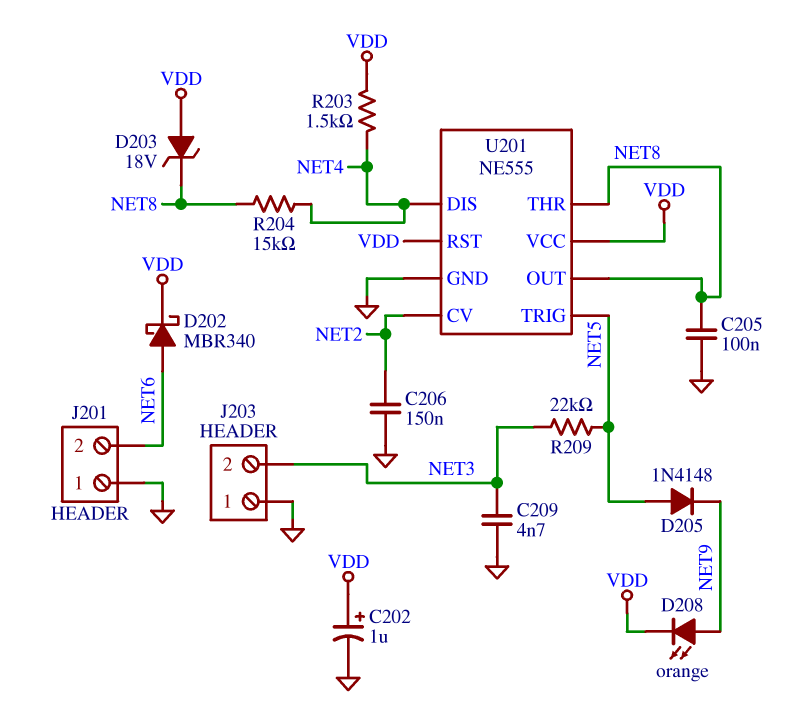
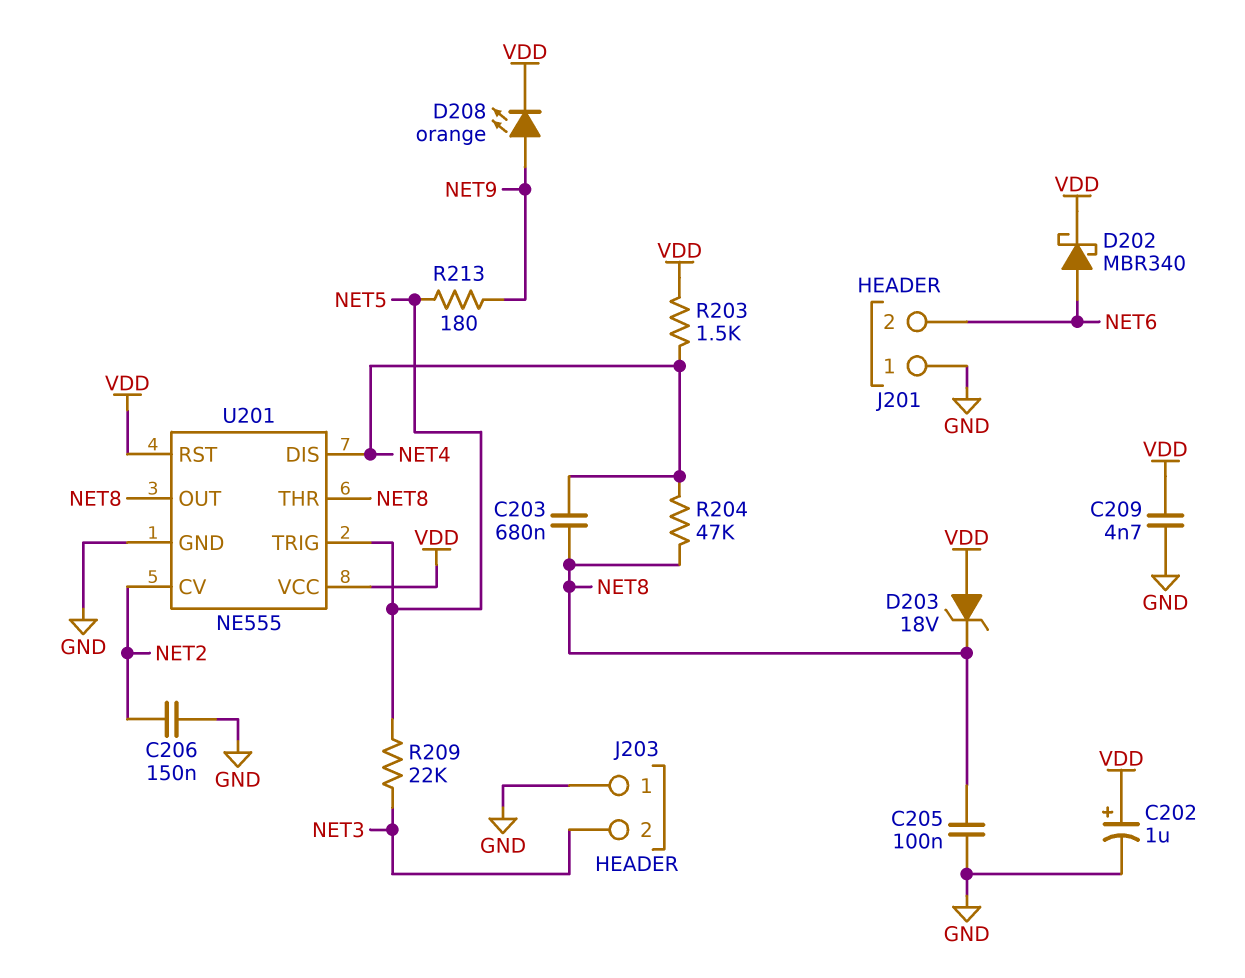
C203: none -> 680nF (NET4, NET8)
C209: 4.7nF (GND, NET3) -> 4.7nF (GND, VDD)
D205: diode 1N4148 (A NET5, K NET9) -> none
R204: 15k (NET4, NET8) -> 47k (NET4, NET8)
R213: none -> 180 (NET5, NET9)

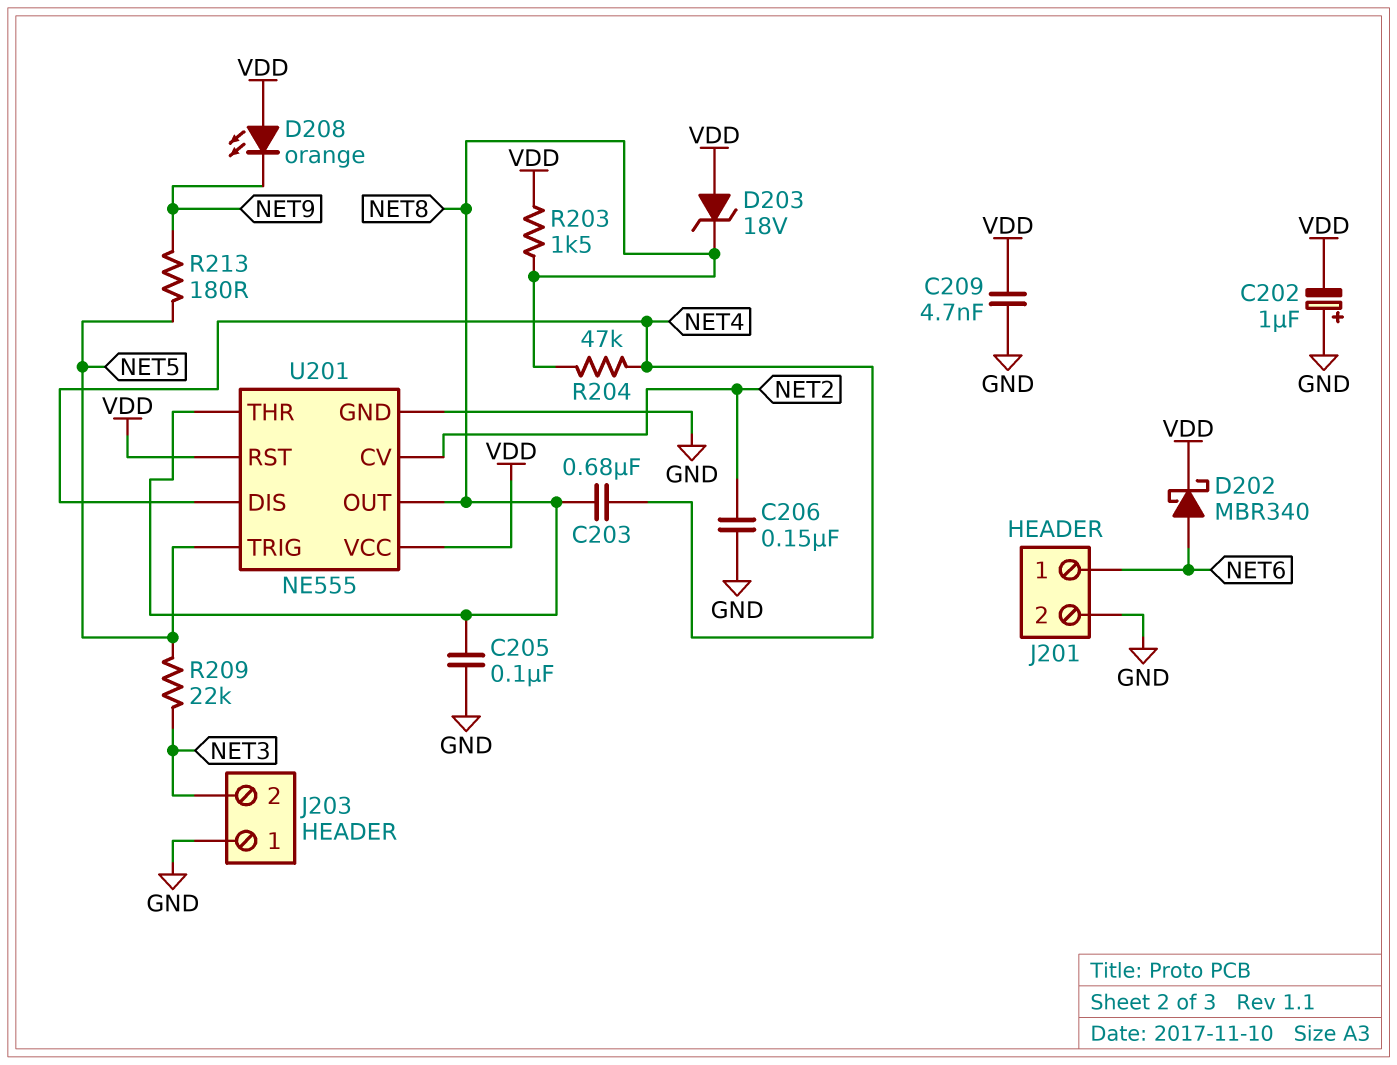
C202: 1uF (plus VDD, minus GND) -> 1uF (plus GND, minus VDD)
D208: LED orange (A NET9, K VDD) -> LED orange (A VDD, K NET9)
J201 pin 1: GND -> NET6
J201 pin 2: NET6 -> GND
R203: 1.5k (NET4, VDD) -> 1.5k (NET8, VDD)

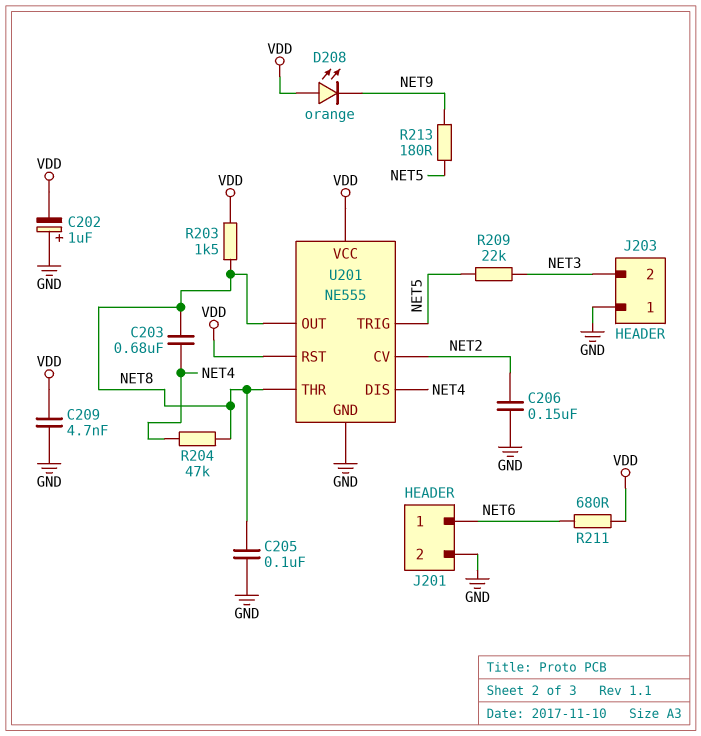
D202: schottky MBR340 (A NET6, K VDD) -> none
D203: zener 18V (A VDD, K NET8) -> none
R211: none -> 680 (NET6, VDD)

